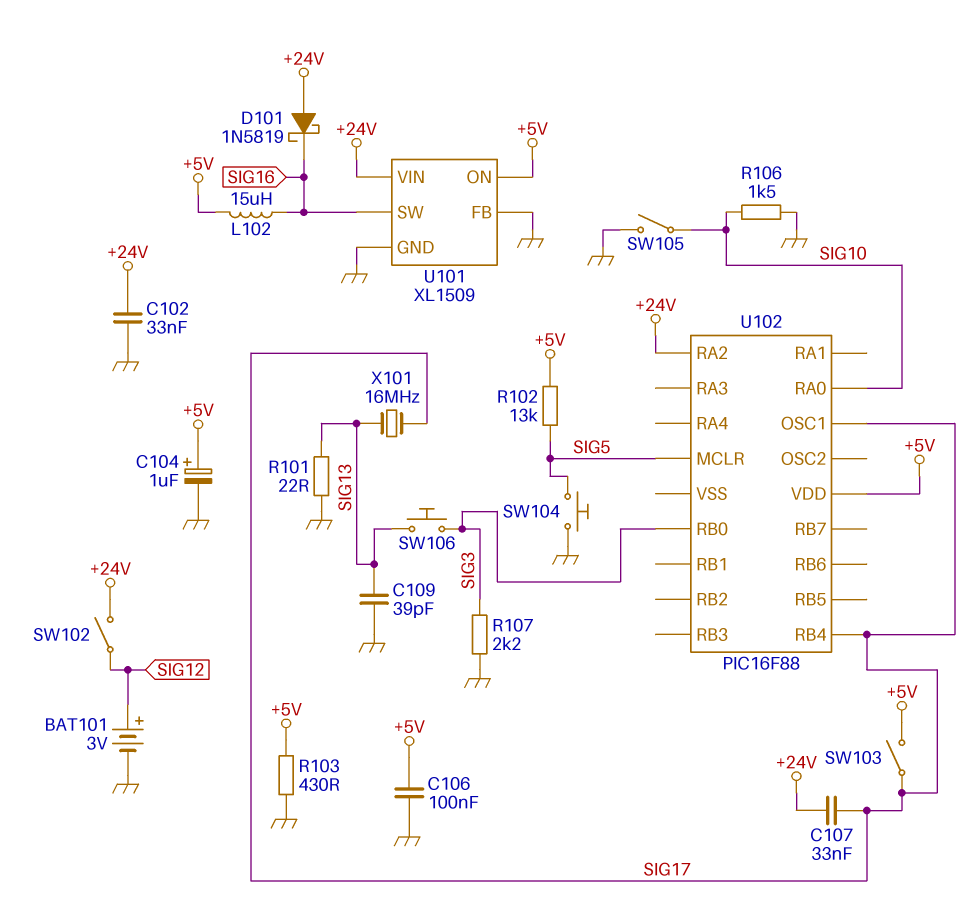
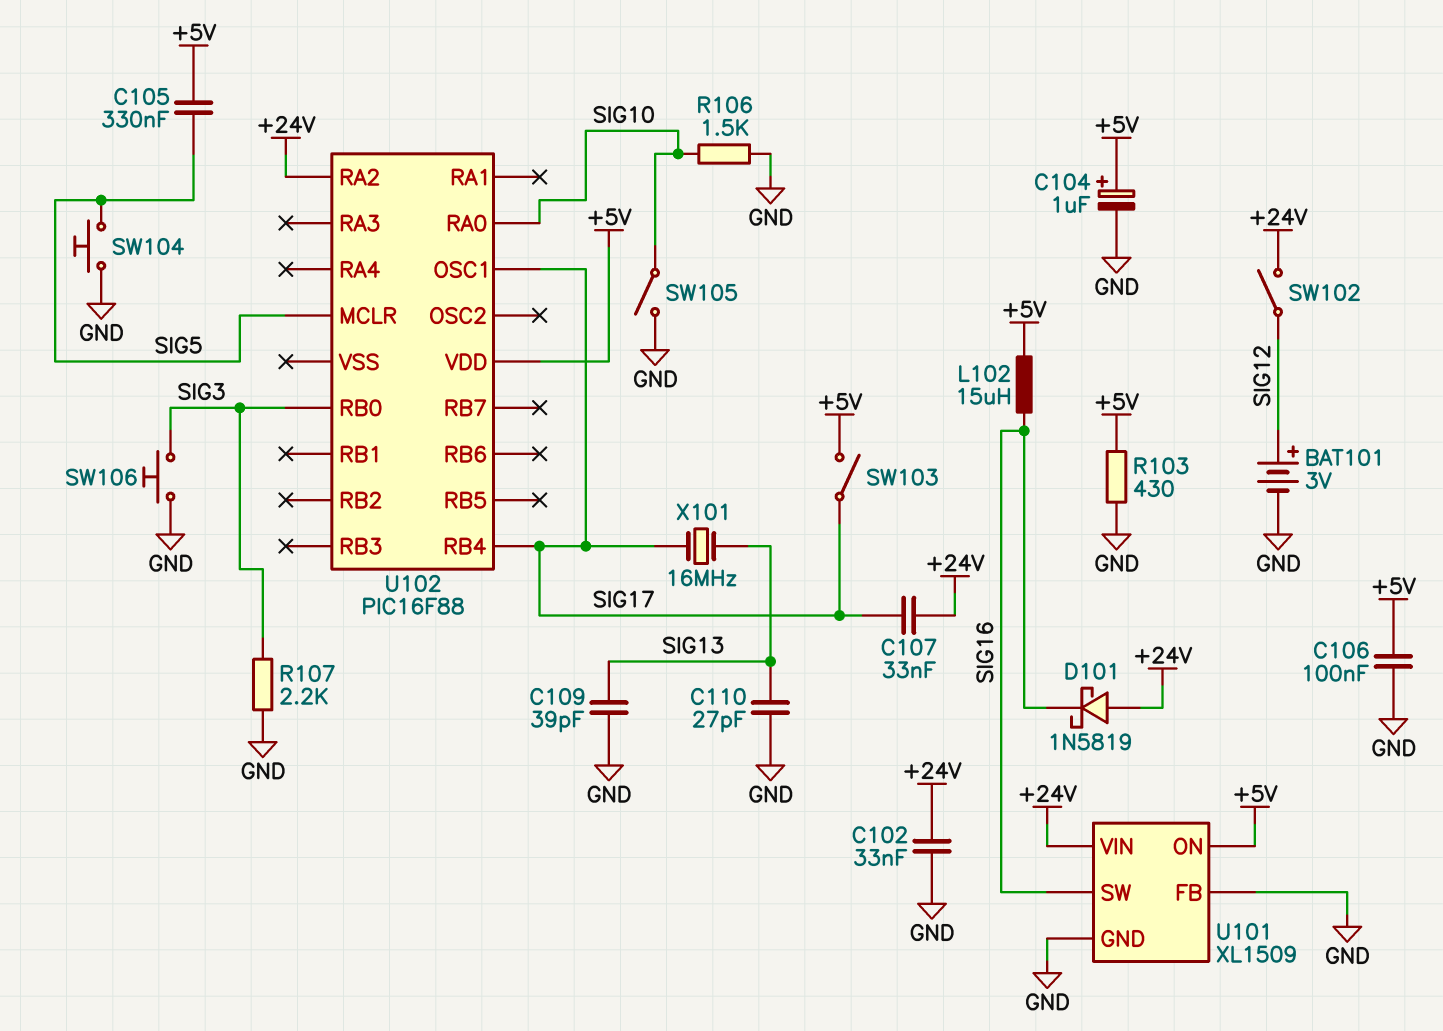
C105: none -> 330nF (+5V, SIG5)
C110: none -> 27pF (GND, SIG13)
R101: 22 (GND, SIG13) -> none
R102: 13k (+5V, SIG5) -> none
SW106: button (SIG3, SIG13) -> button (GND, SIG3)

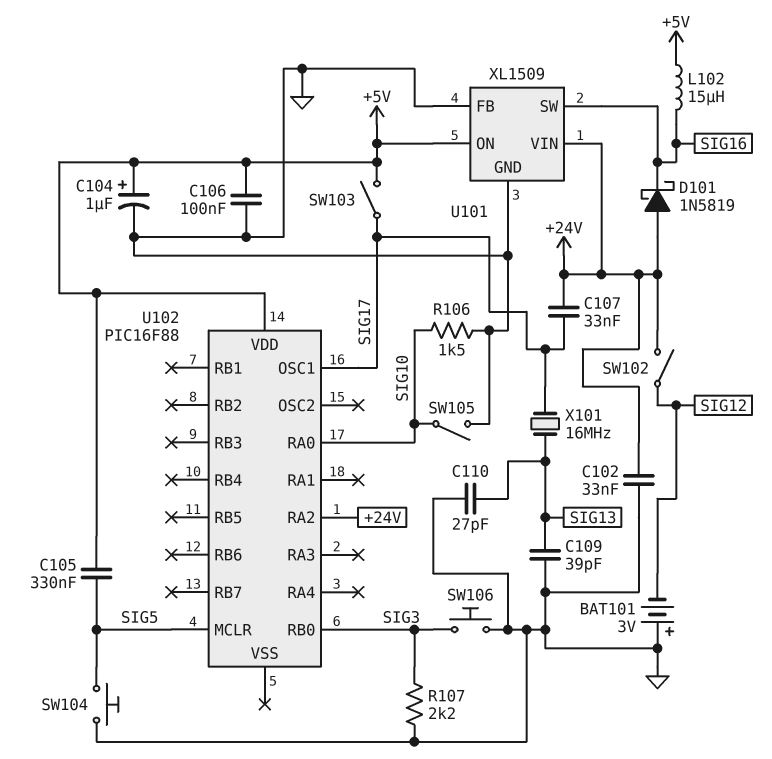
BAT101: 3V (plus SIG12, minus GND) -> 3V (plus GND, minus SIG12)
R103: 430 (+5V, GND) -> none
U102 pin RB4: SIG17 -> none

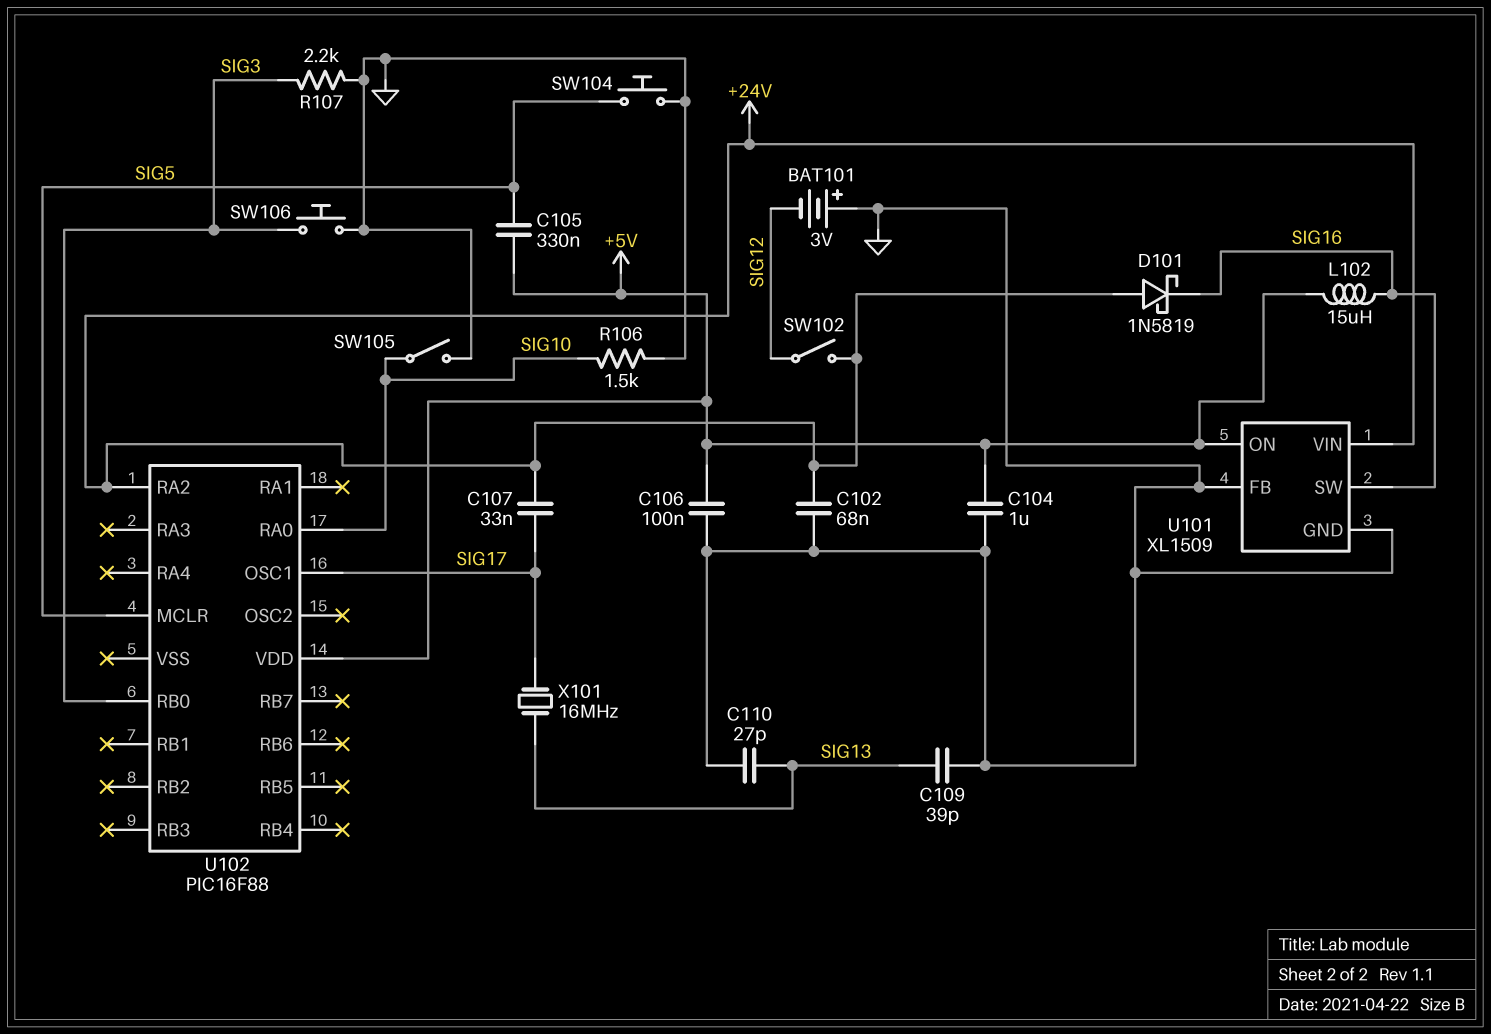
C102: 33nF (+24V, GND) -> 68nF (+24V, GND)
C104: 1uF (plus +5V, minus GND) -> 1uF (+5V, GND)
SW103: switch (+5V, SIG17) -> none

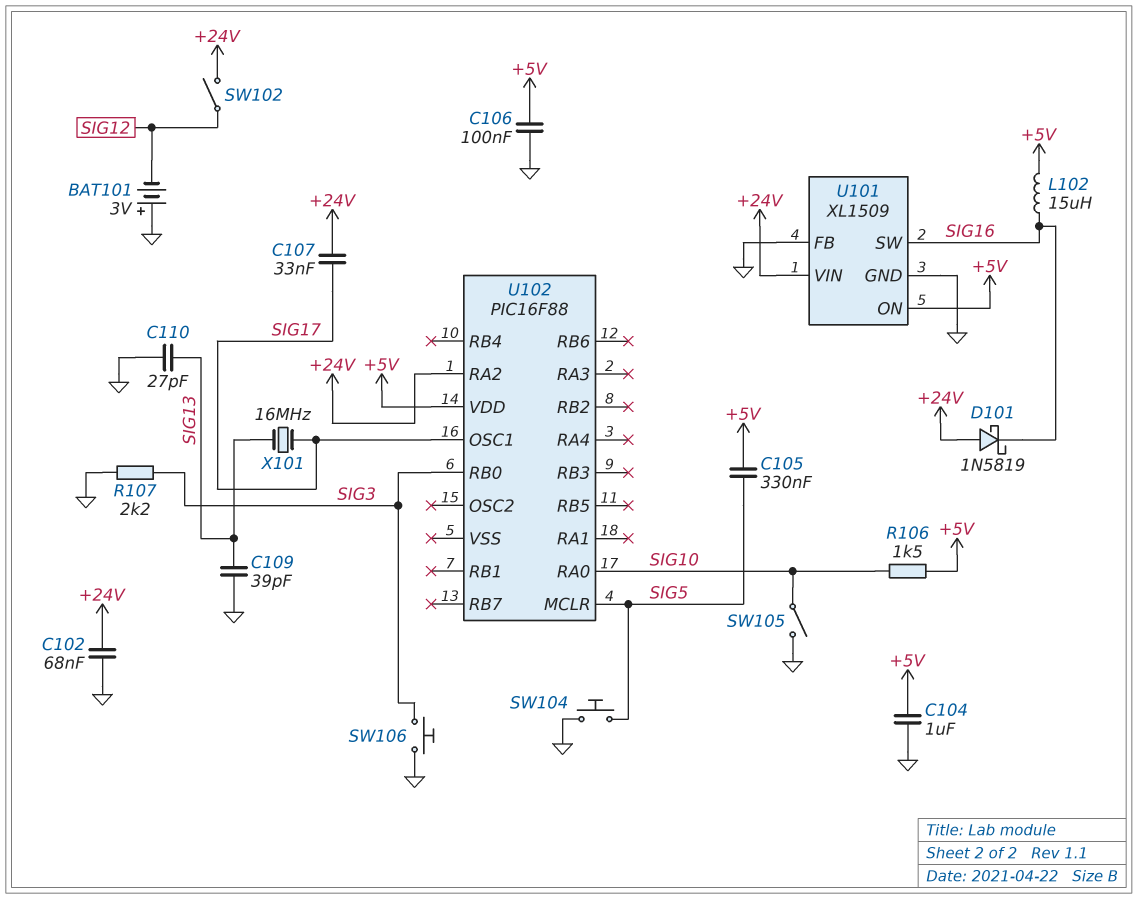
R106: 1.5k (GND, SIG10) -> 1.5k (+5V, SIG10)

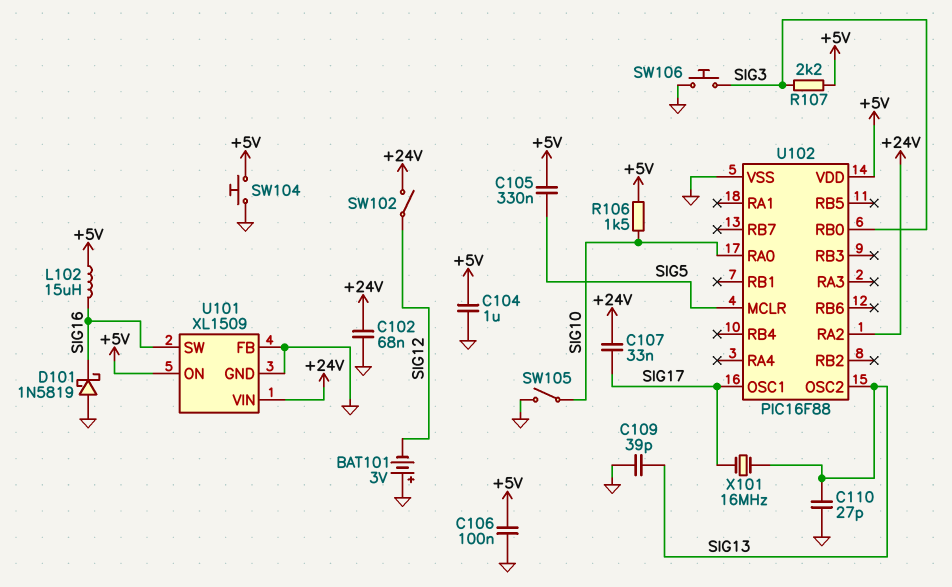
D101: schottky 1N5819 (A +24V, K SIG16) -> schottky 1N5819 (A GND, K SIG16)
R107: 2.2k (GND, SIG3) -> 2.2k (+5V, SIG3)
SW104: button (GND, SIG5) -> button (+5V, GND)
U102 pin OSC2: none -> SIG13
U102 pin VSS: none -> GND

